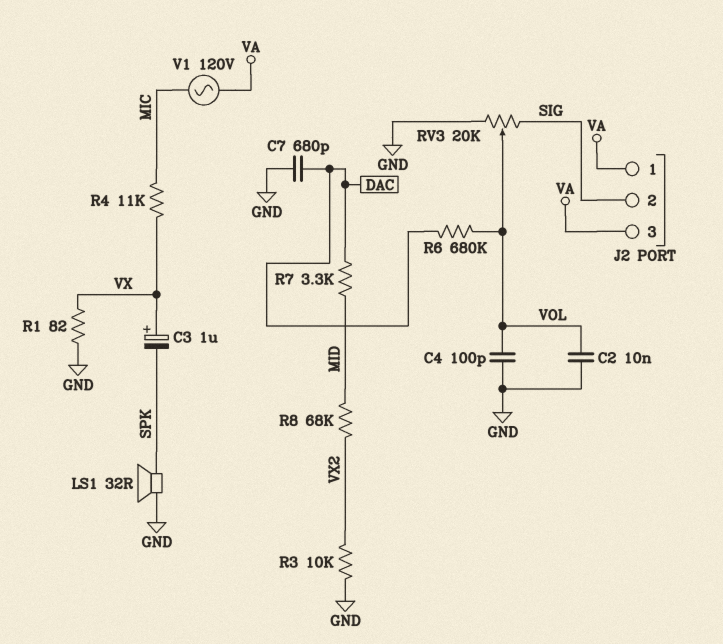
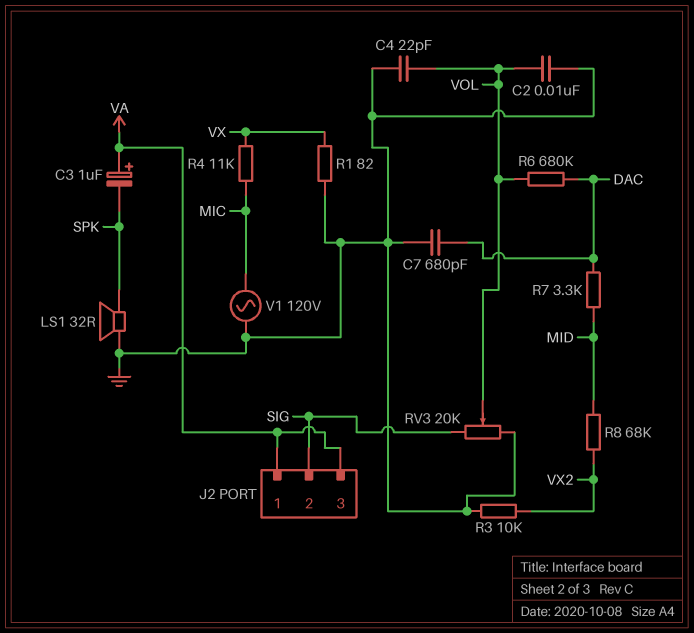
C3: 1uF (plus VX, minus SPK) -> 1uF (plus VA, minus SPK)
C4: 100pF (GND, VOL) -> 22pF (GND, VOL)
V1: AC 120V (MIC, VA) -> AC 120V (GND, MIC)

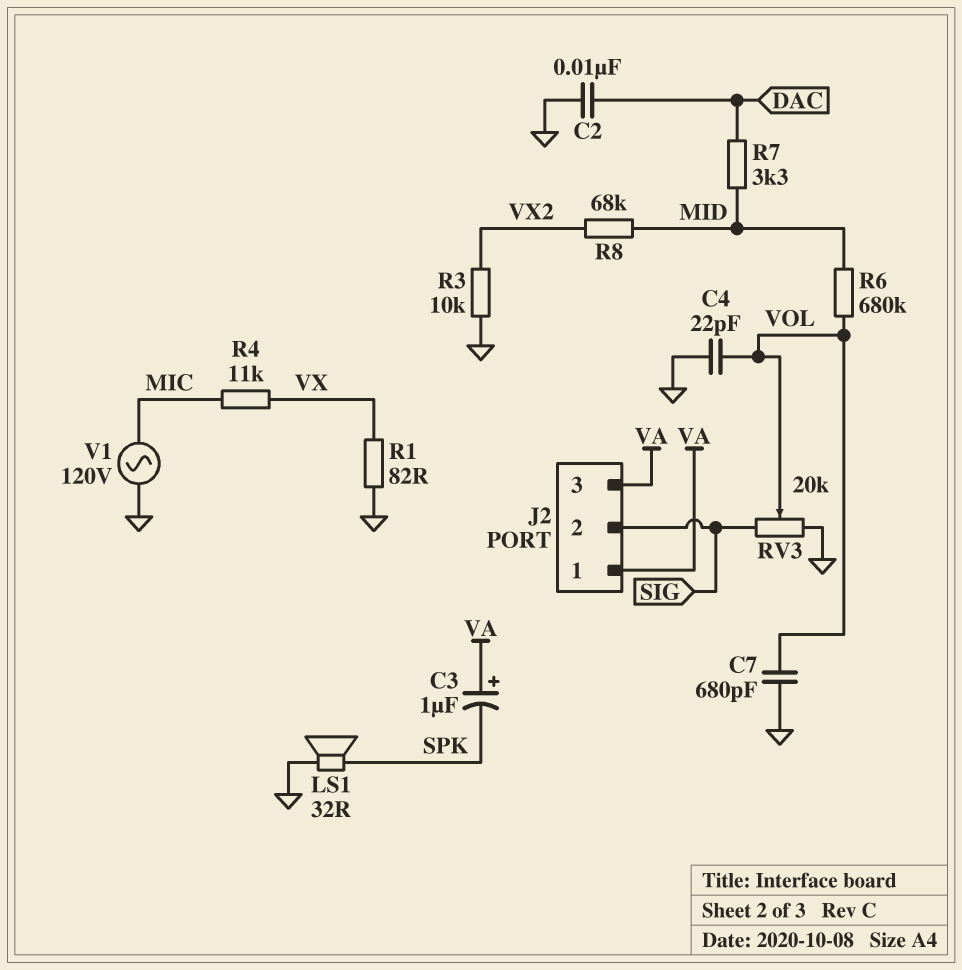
C2: 10nF (GND, VOL) -> 10nF (DAC, GND)
C7: 680pF (DAC, GND) -> 680pF (GND, VOL)
R6: 680k (DAC, VOL) -> 680k (MID, VOL)

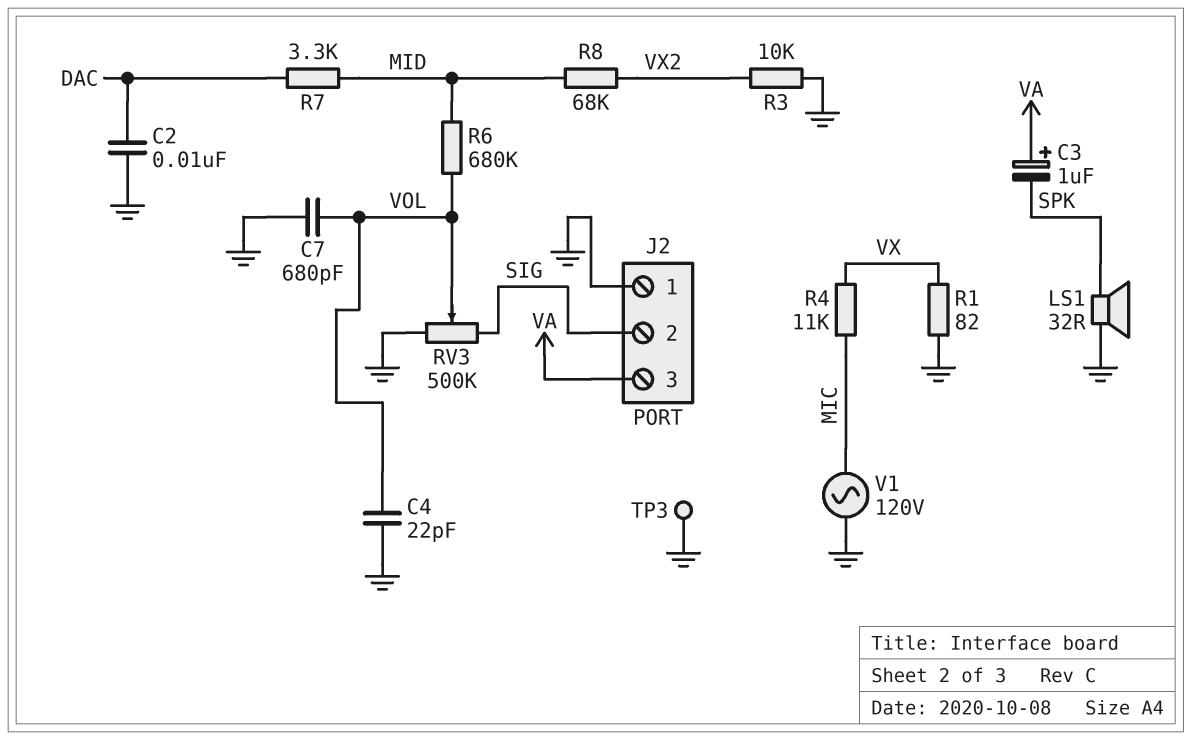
J2 pin 1: VA -> GND
RV3: 20k (GND, SIG, wiper VOL) -> 500k (GND, SIG, wiper VOL)
TP3: none -> test point (GND)

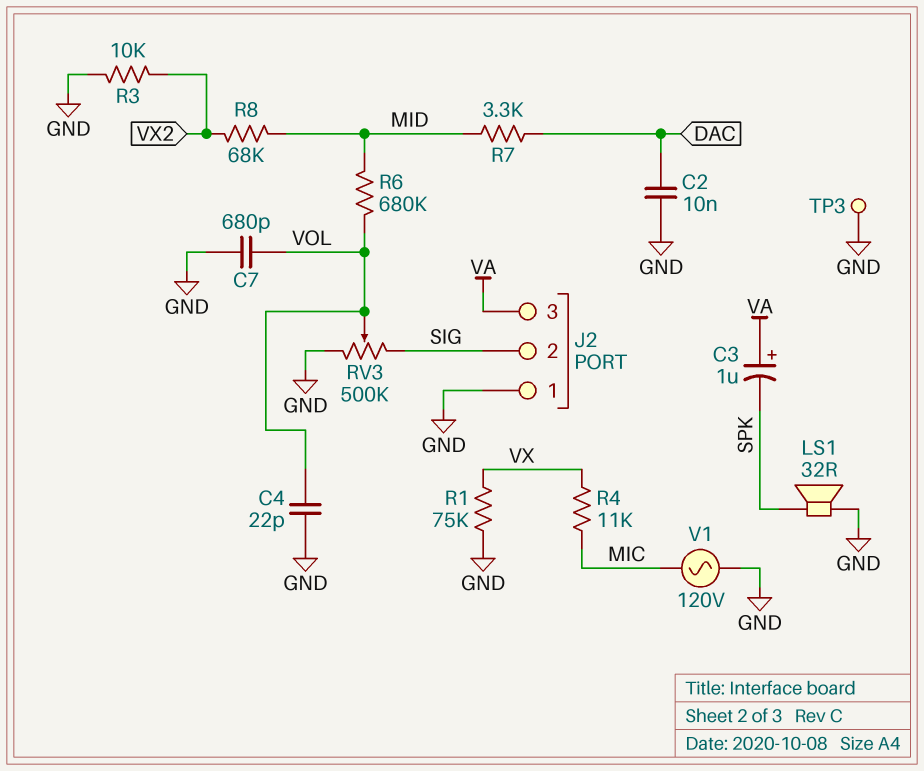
R1: 82 (GND, VX) -> 75k (GND, VX)

